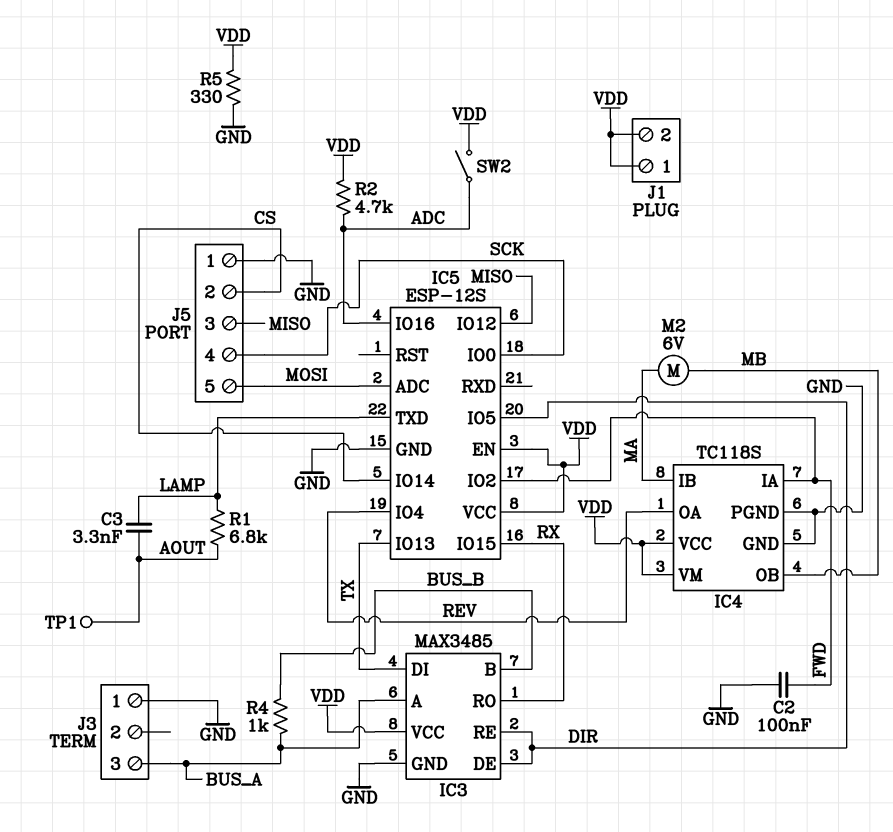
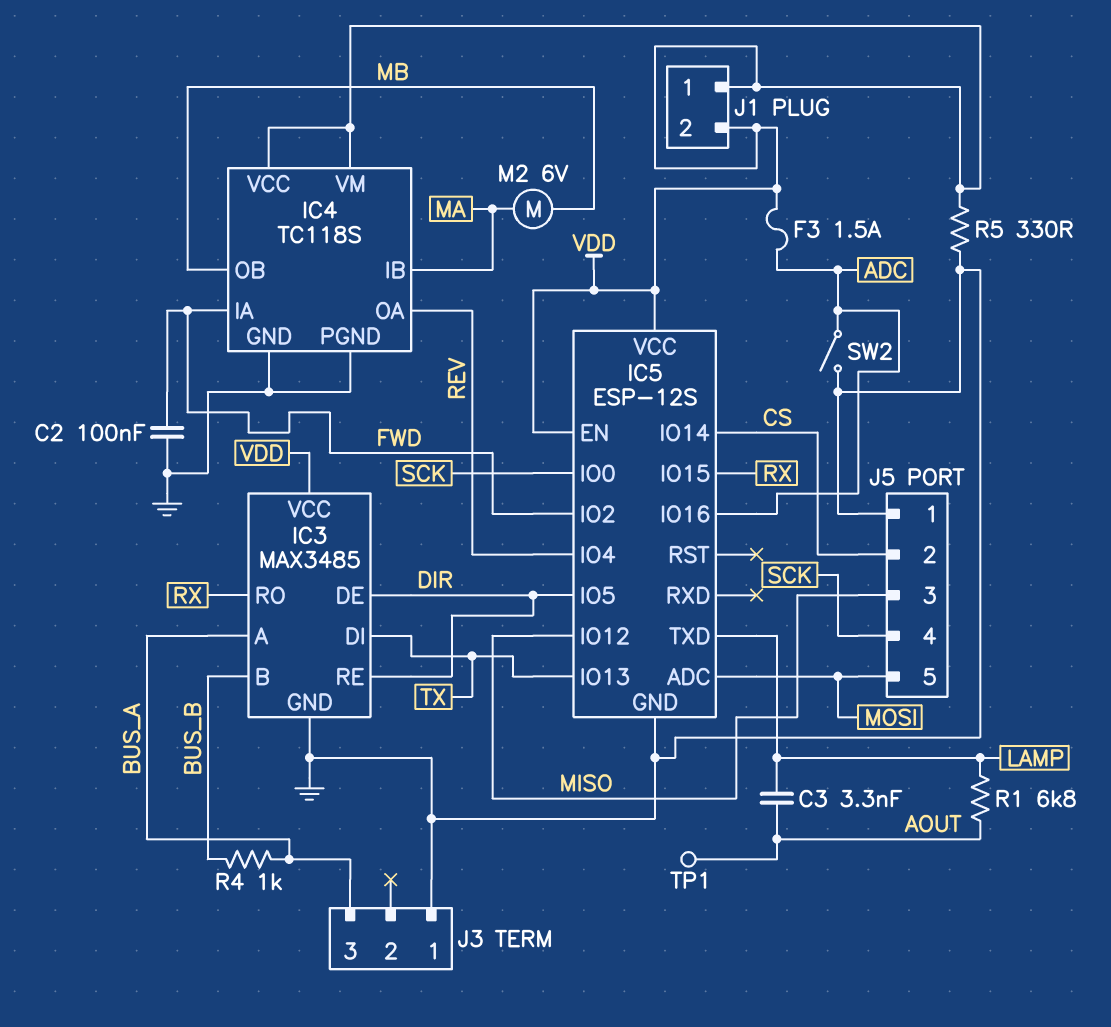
F3: none -> 1.5A (ADC, VDD)
R2: 4.7k (ADC, VDD) -> none
SW2: switch (ADC, VDD) -> switch (ADC, GND)

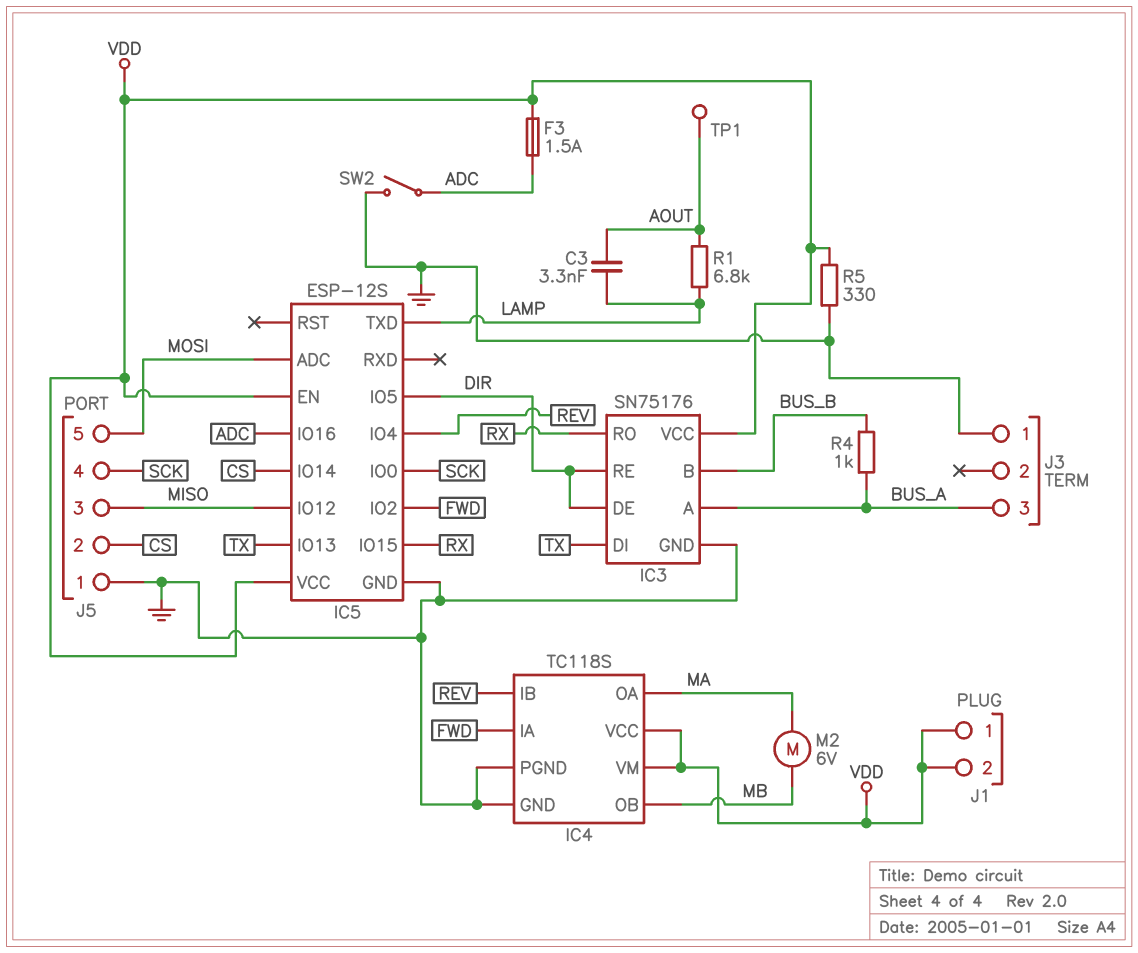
C2: 100nF (FWD, GND) -> none
IC3: MAX3485 -> SN75176
IC4 pin IB: MA -> REV
IC4 pin OA: REV -> MA

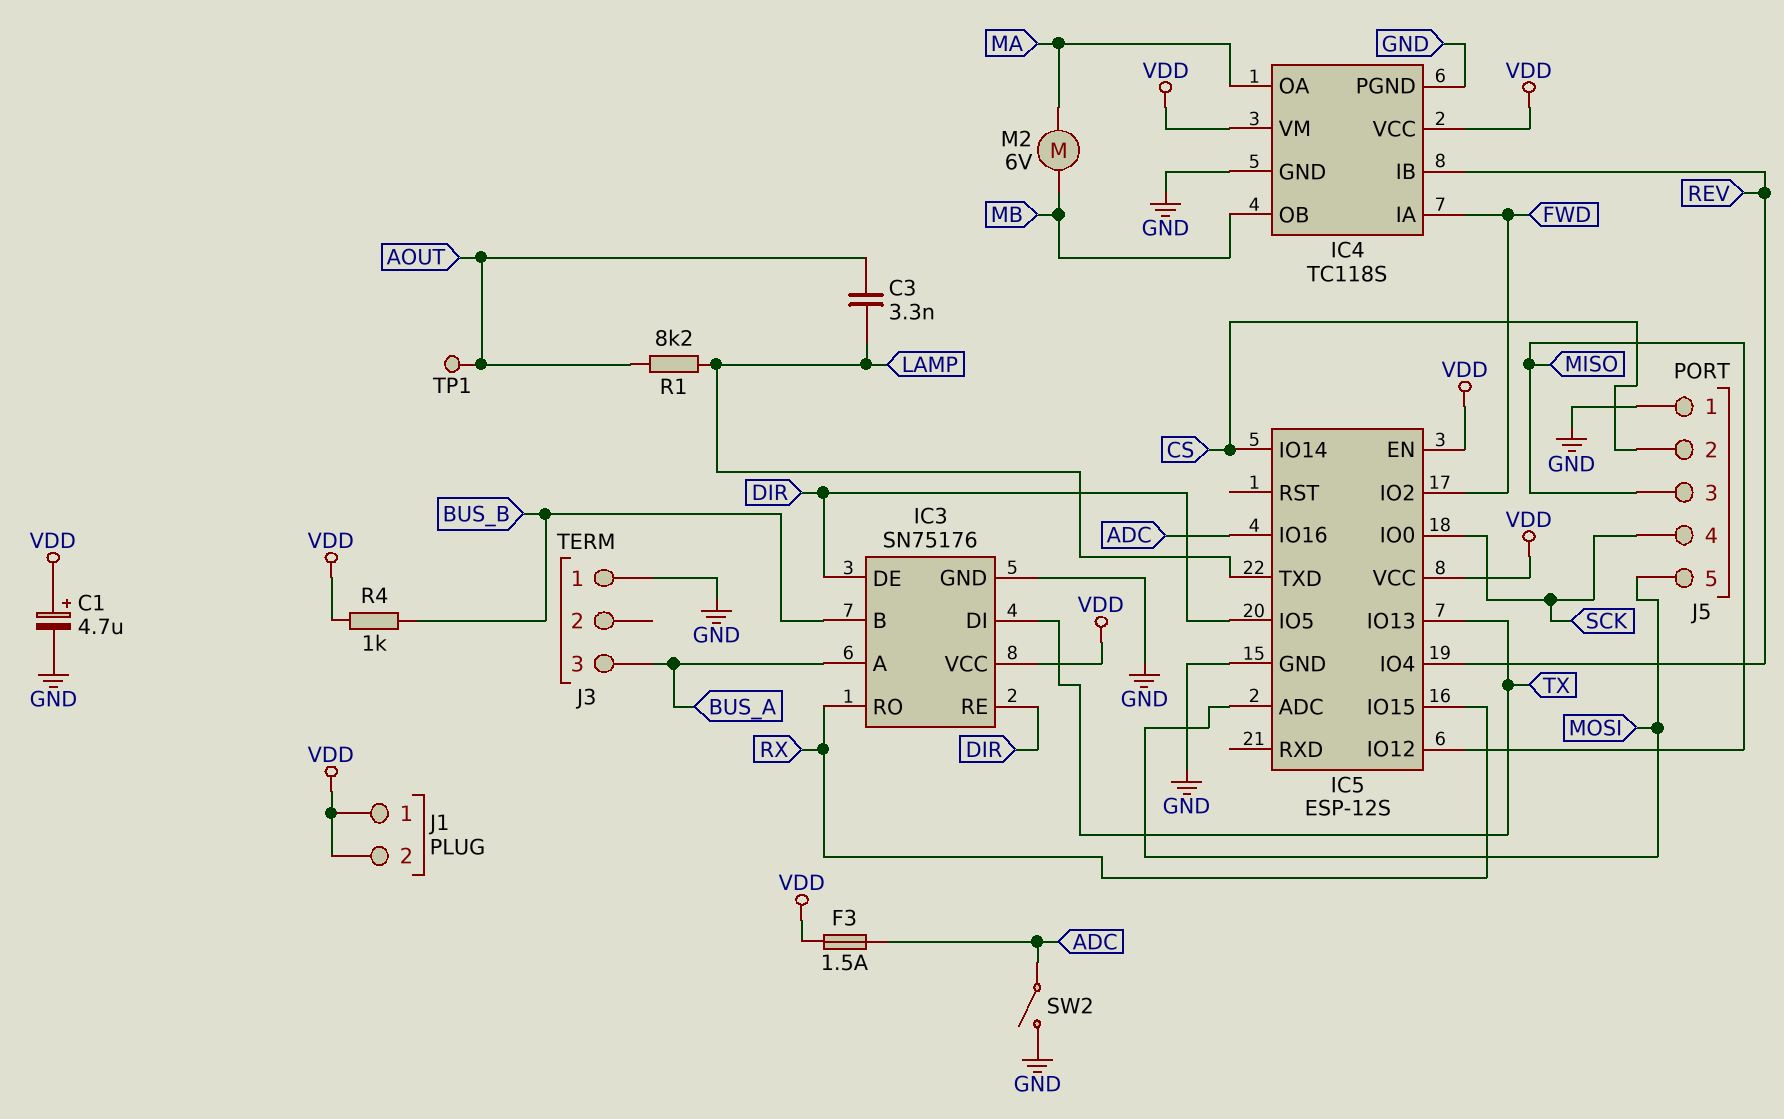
C1: none -> 4.7uF (plus VDD, minus GND)
R1: 6.8k (AOUT, LAMP) -> 8.2k (AOUT, LAMP)
R4: 1k (BUS_A, BUS_B) -> 1k (BUS_B, VDD)
R5: 330 (GND, VDD) -> none

